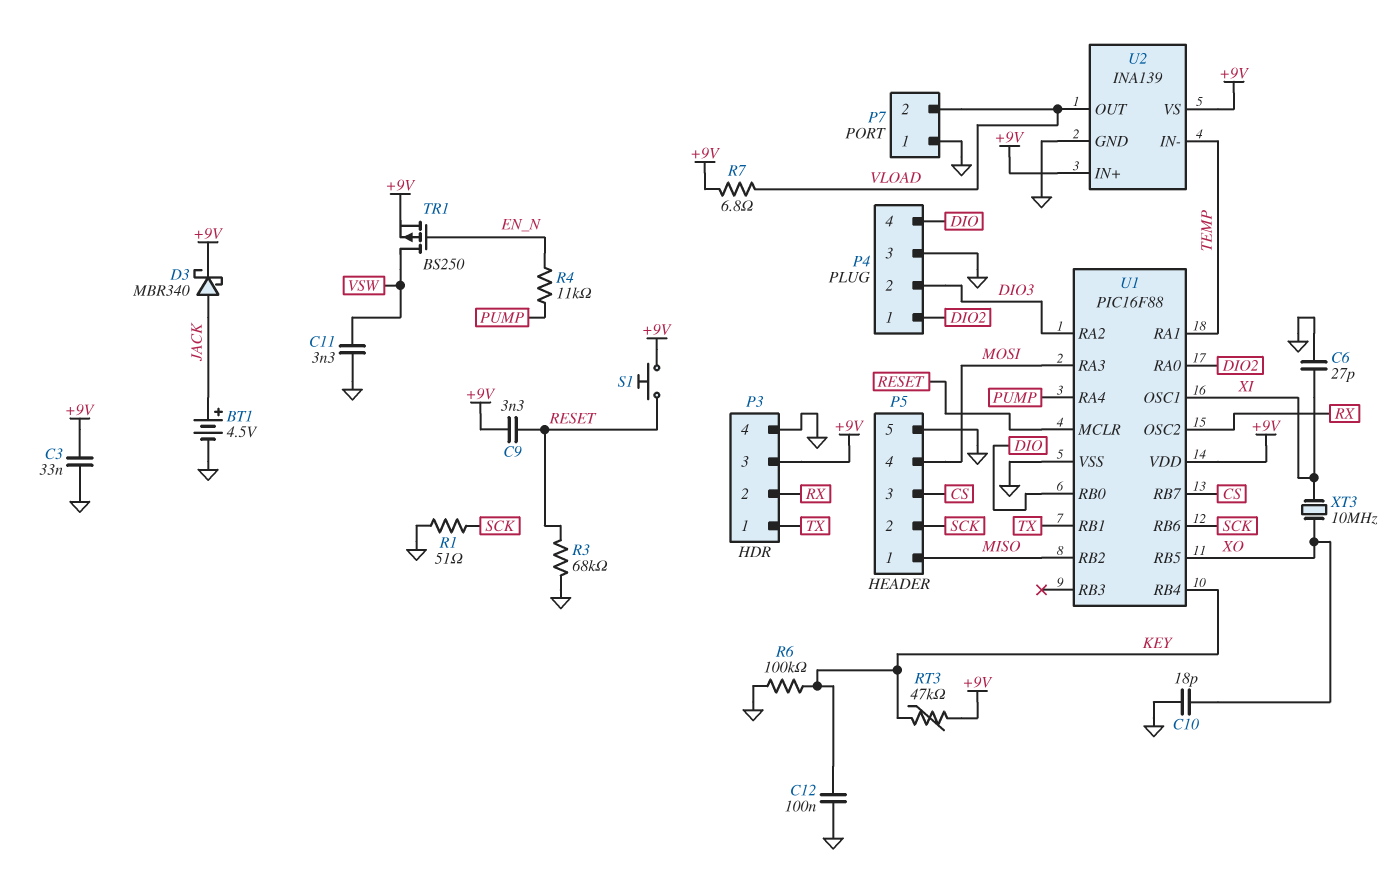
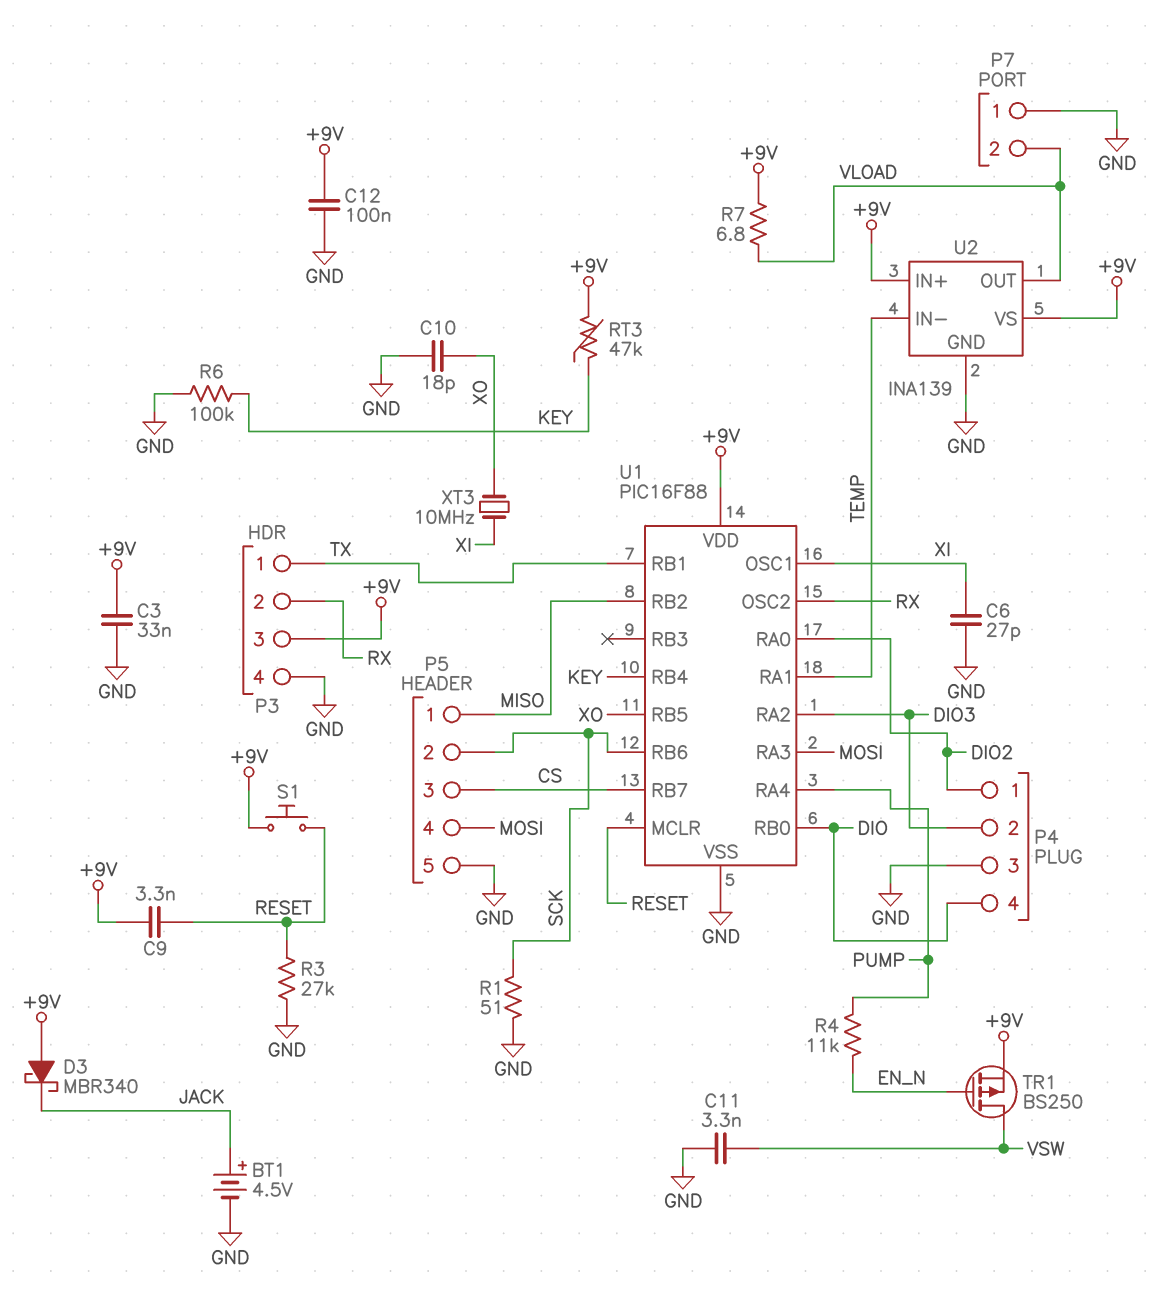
C12: 100nF (GND, KEY) -> 100nF (+9V, GND)
D3: schottky MBR340 (A JACK, K +9V) -> schottky MBR340 (A +9V, K JACK)
R3: 68k (GND, RESET) -> 27k (GND, RESET)

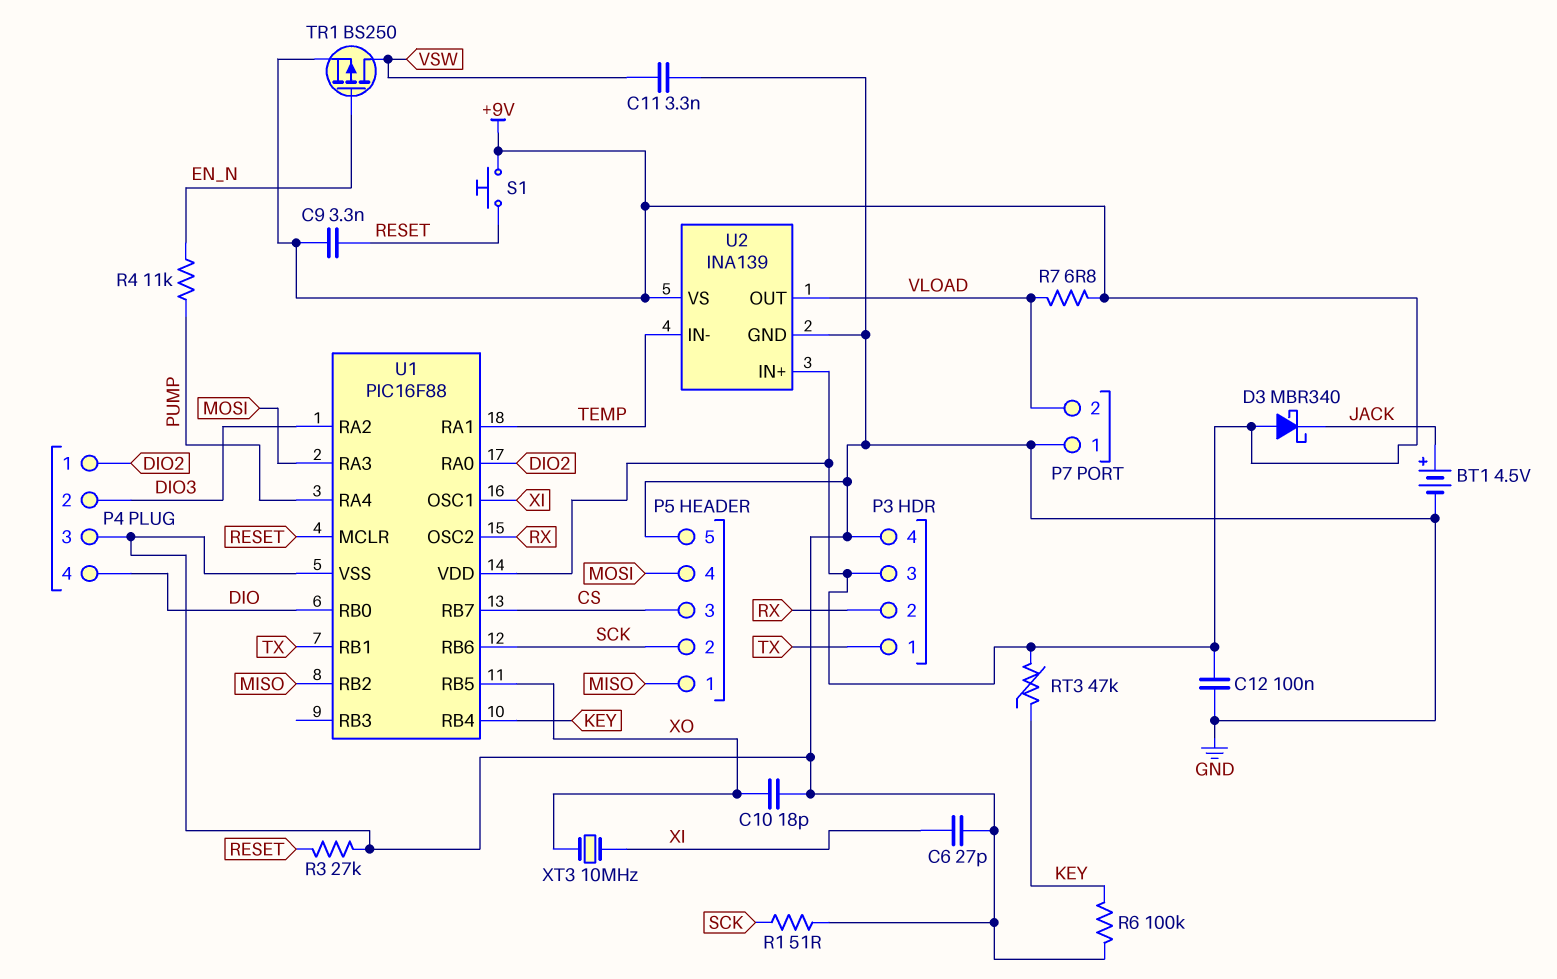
C3: 33nF (+9V, GND) -> none

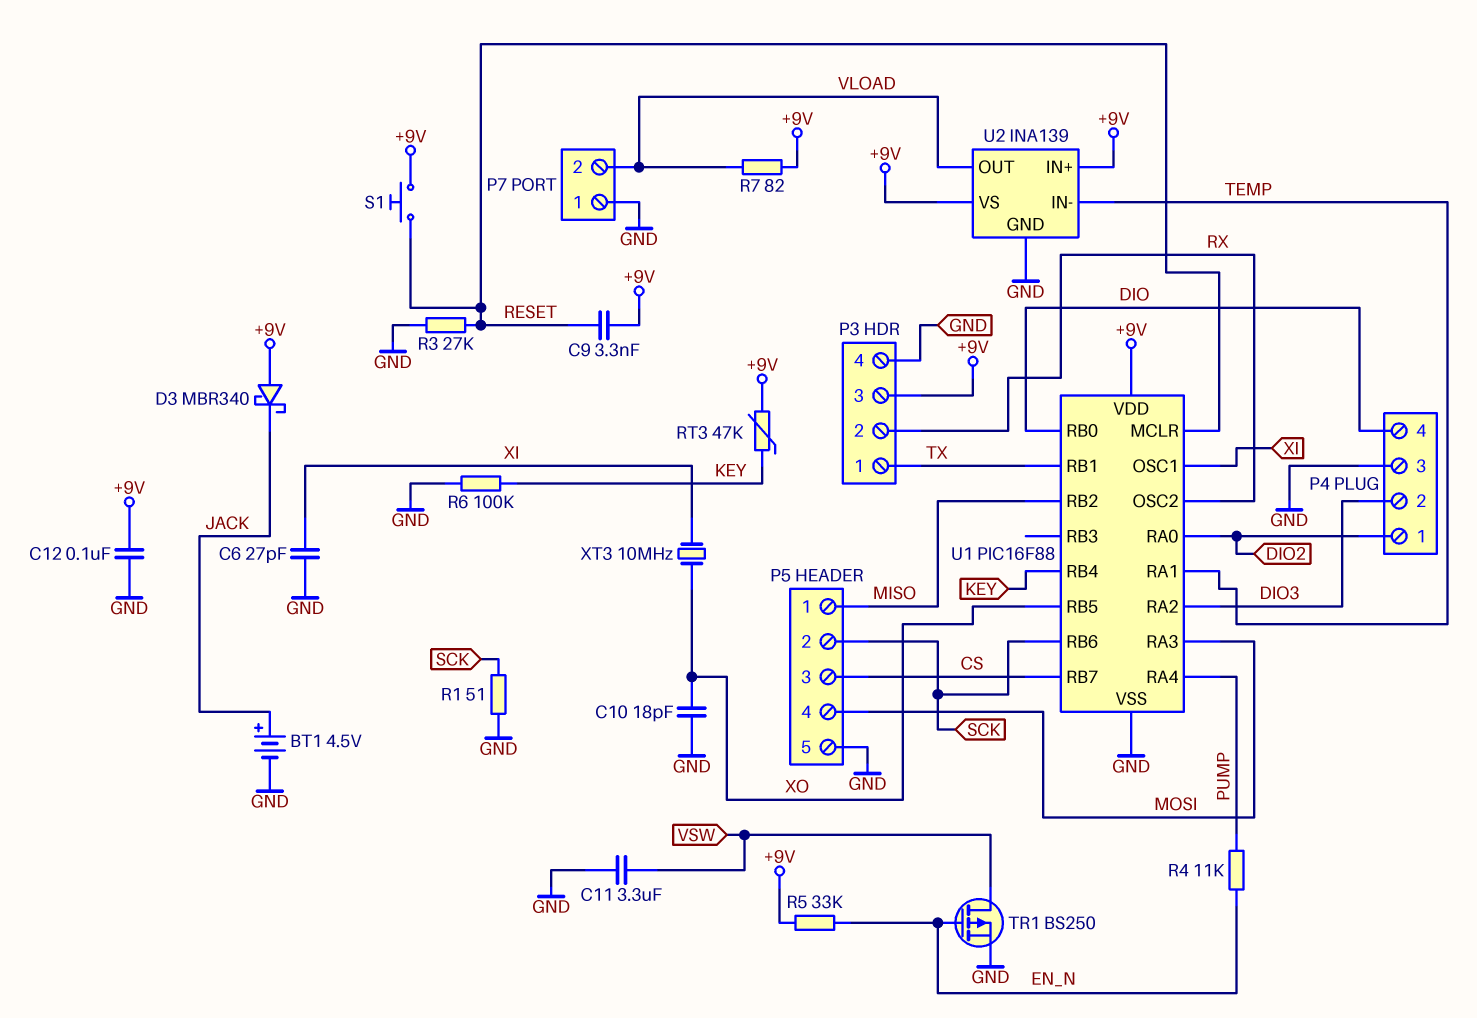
C11: 3.3nF (GND, VSW) -> 3.3uF (GND, VSW)
R5: none -> 33k (+9V, EN_N)
R7: 6.8 (+9V, VLOAD) -> 82 (+9V, VLOAD)
TR1: PMOS BS250 (G EN_N, D VSW, S +9V) -> PMOS BS250 (G EN_N, D VSW, S GND)

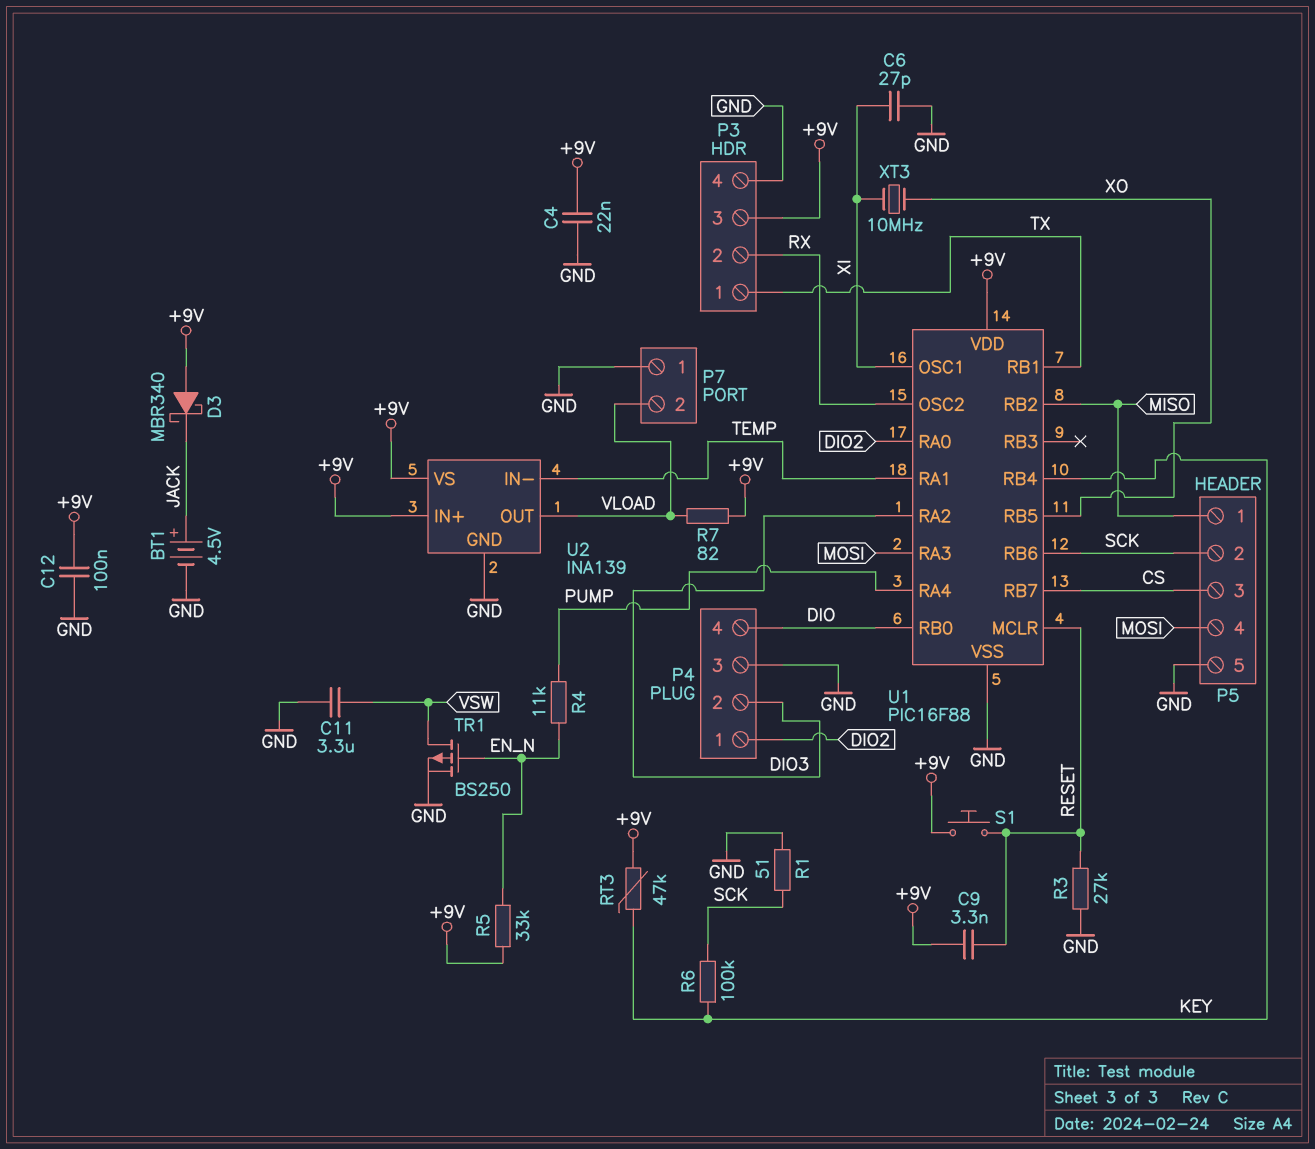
C4: none -> 22nF (+9V, GND)
C10: 18pF (GND, XO) -> none
R6: 100k (GND, KEY) -> 100k (KEY, SCK)

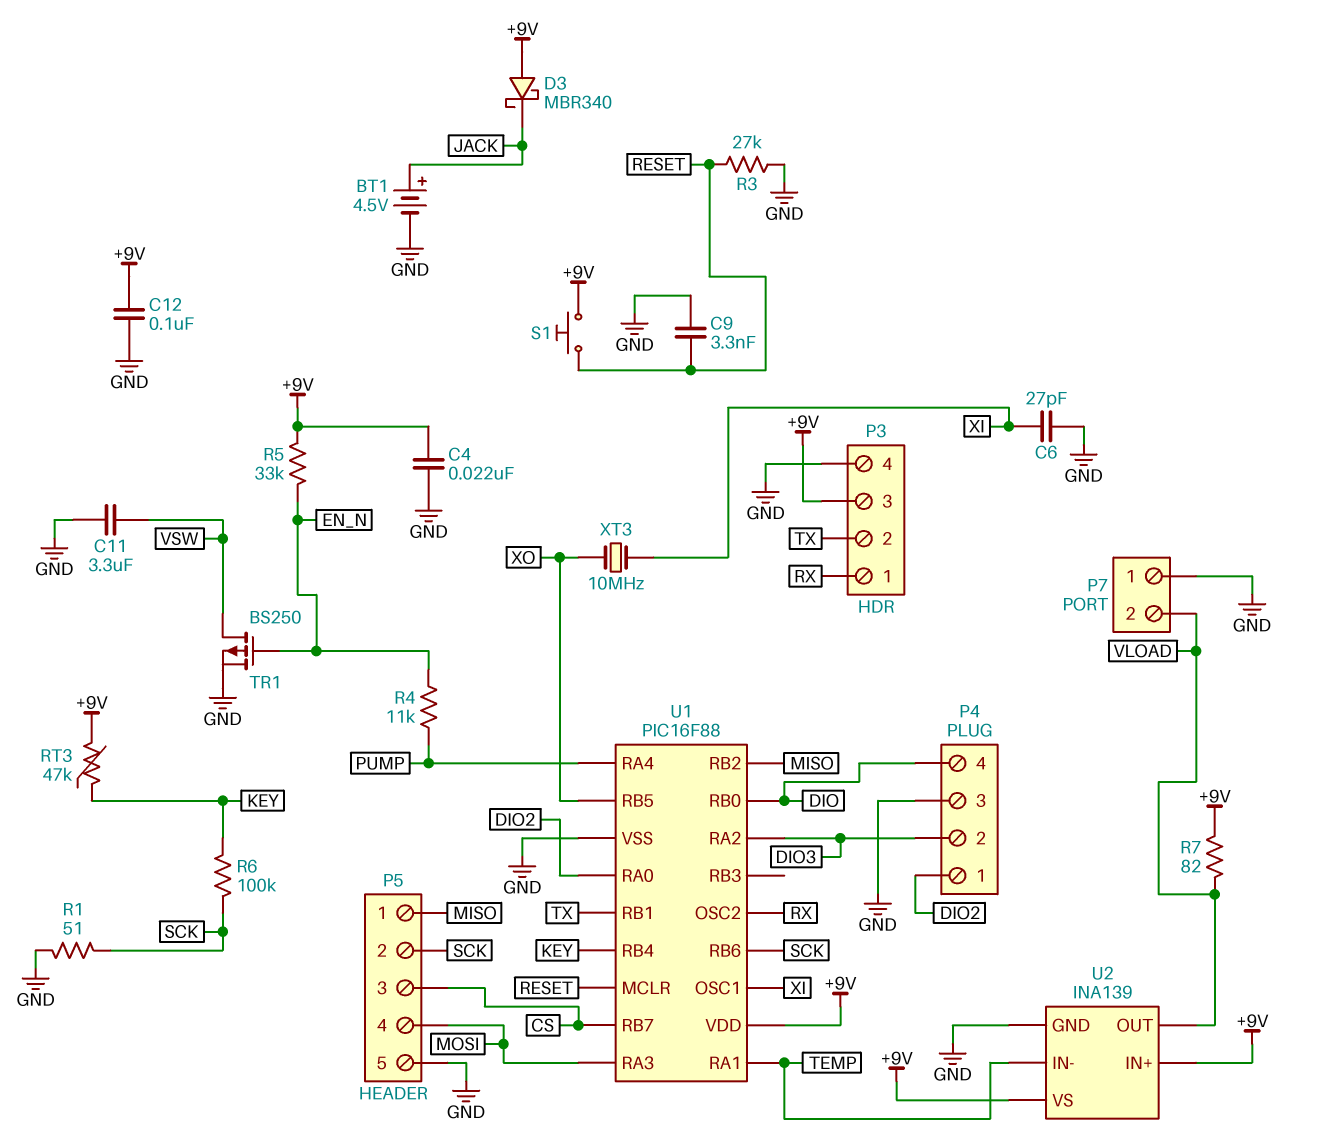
C9: 3.3nF (+9V, RESET) -> 3.3nF (GND, RESET)
P3 pin 1: TX -> RX
P3 pin 2: RX -> TX

